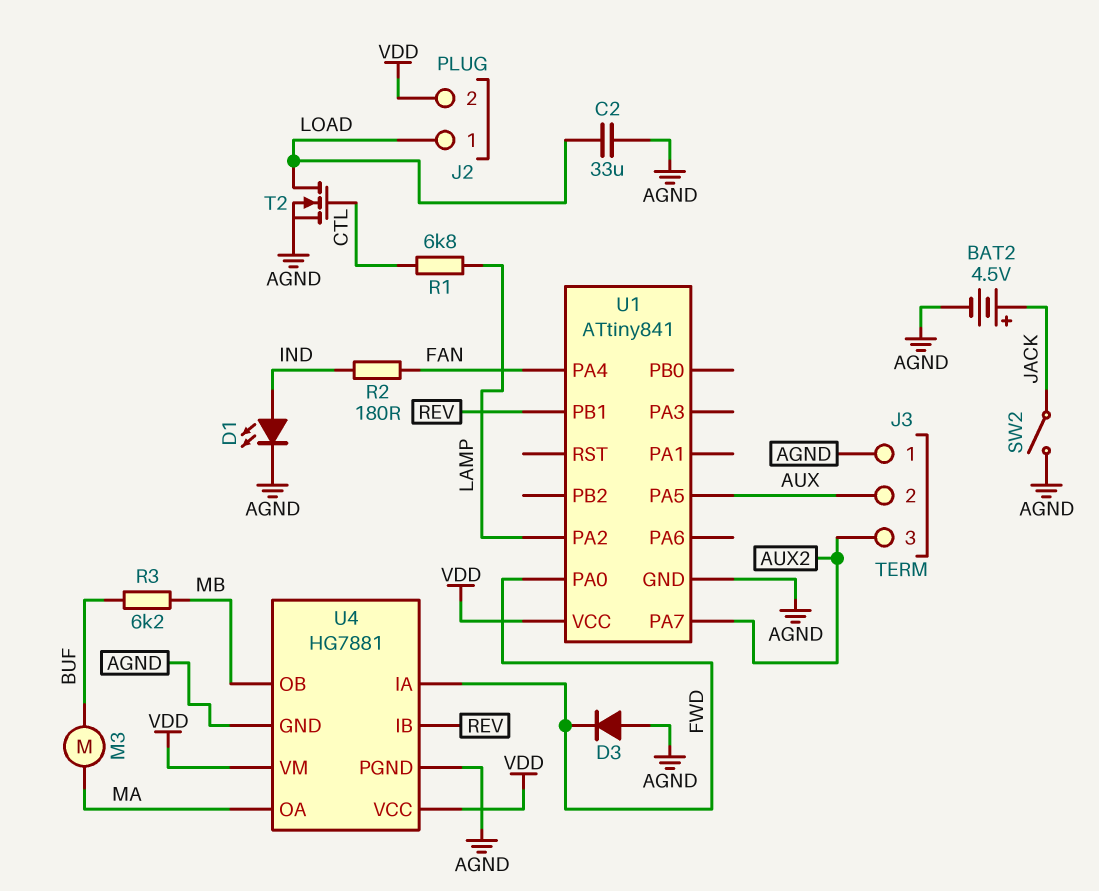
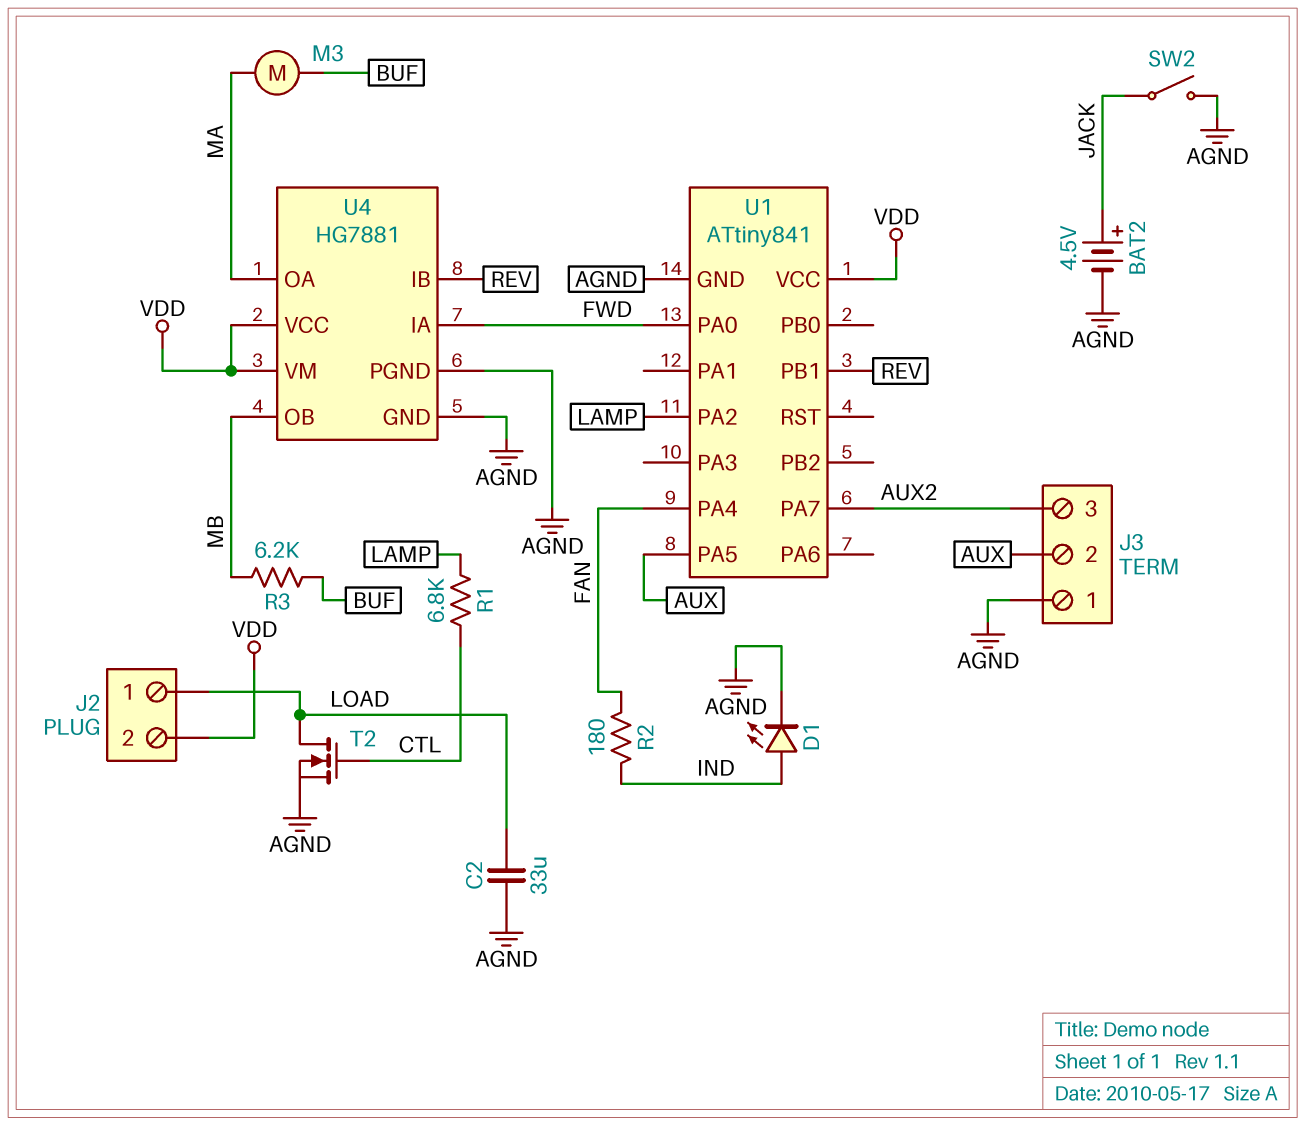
D3: diode (A AGND, K FWD) -> none

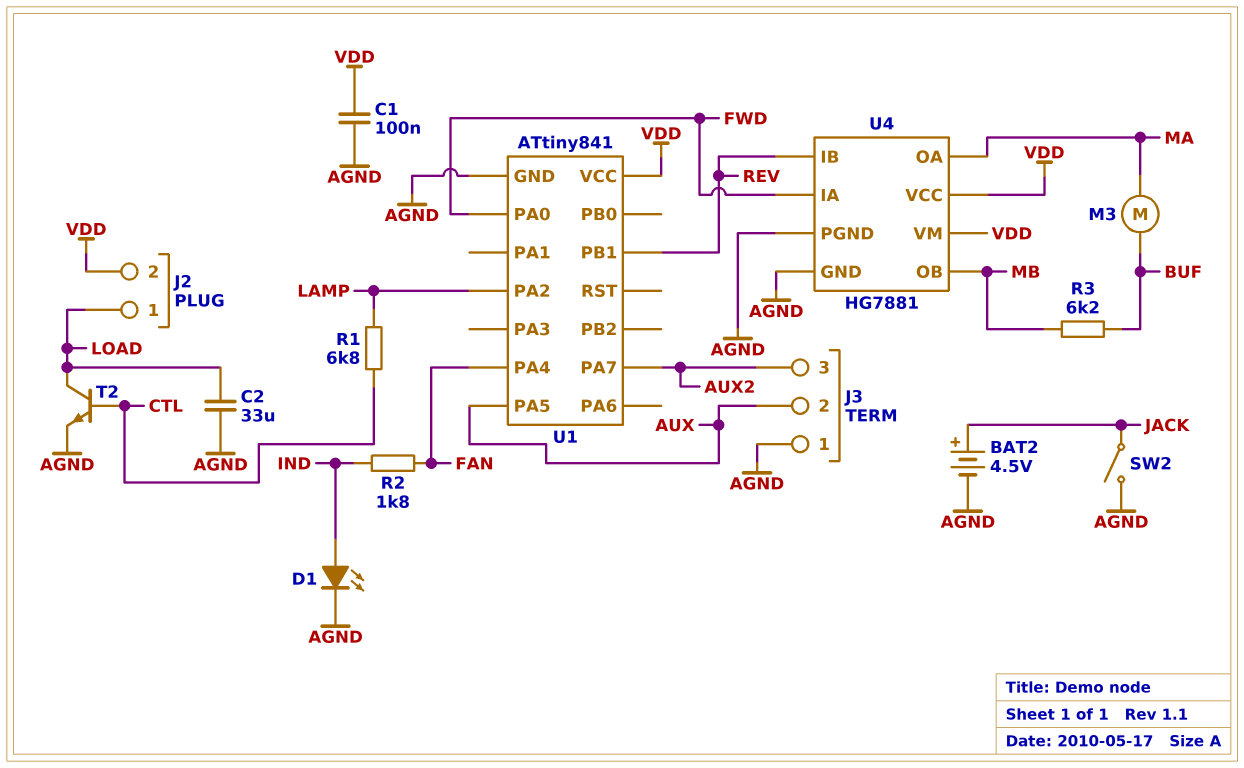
C1: none -> 100nF (AGND, VDD)
R2: 180 (FAN, IND) -> 1.8k (FAN, IND)
T2: NMOS (G CTL, D LOAD, S AGND) -> NPN (B CTL, C LOAD, E AGND)

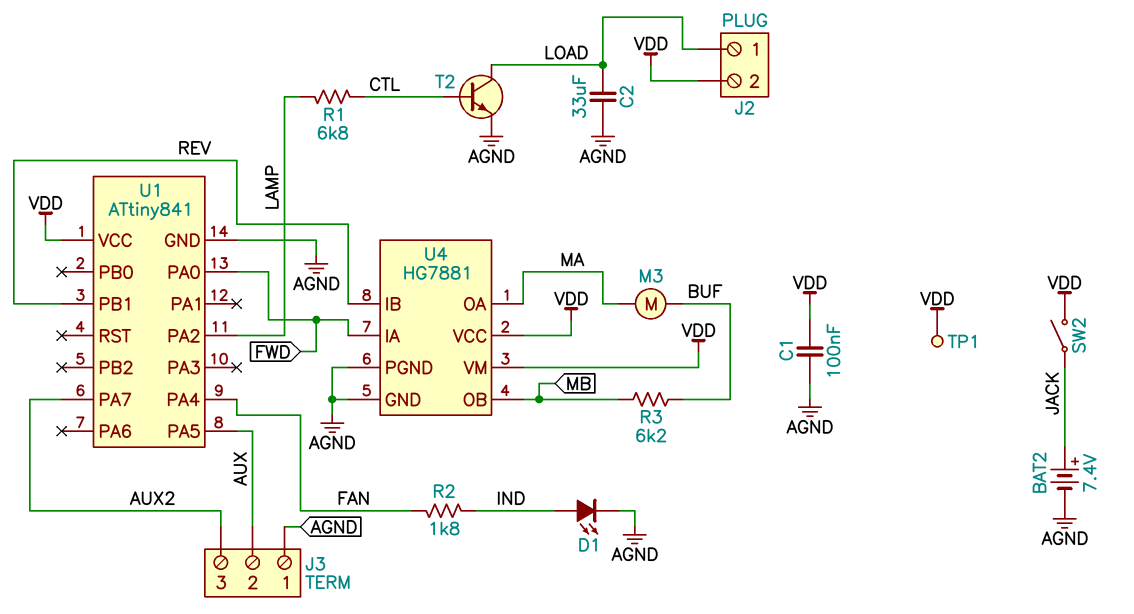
BAT2: 4.5V (plus JACK, minus AGND) -> 7.4V (plus JACK, minus AGND)
SW2: switch (AGND, JACK) -> switch (JACK, VDD)
TP1: none -> test point (VDD)

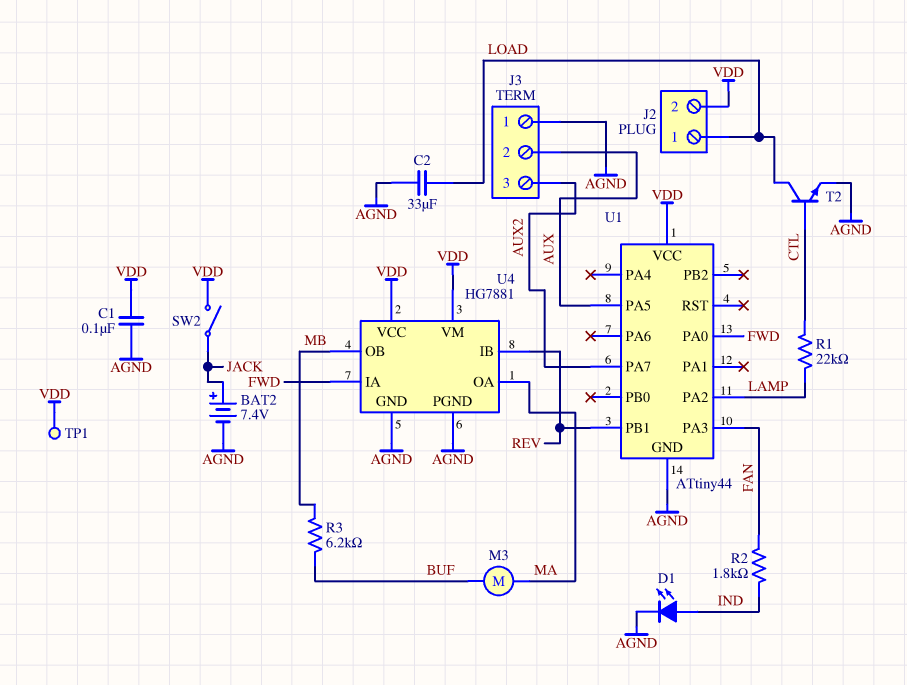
R1: 6.8k (CTL, LAMP) -> 22k (CTL, LAMP)
U1: ATtiny841 -> ATtiny44
U1 pin PA3: none -> FAN
U1 pin PA4: FAN -> none

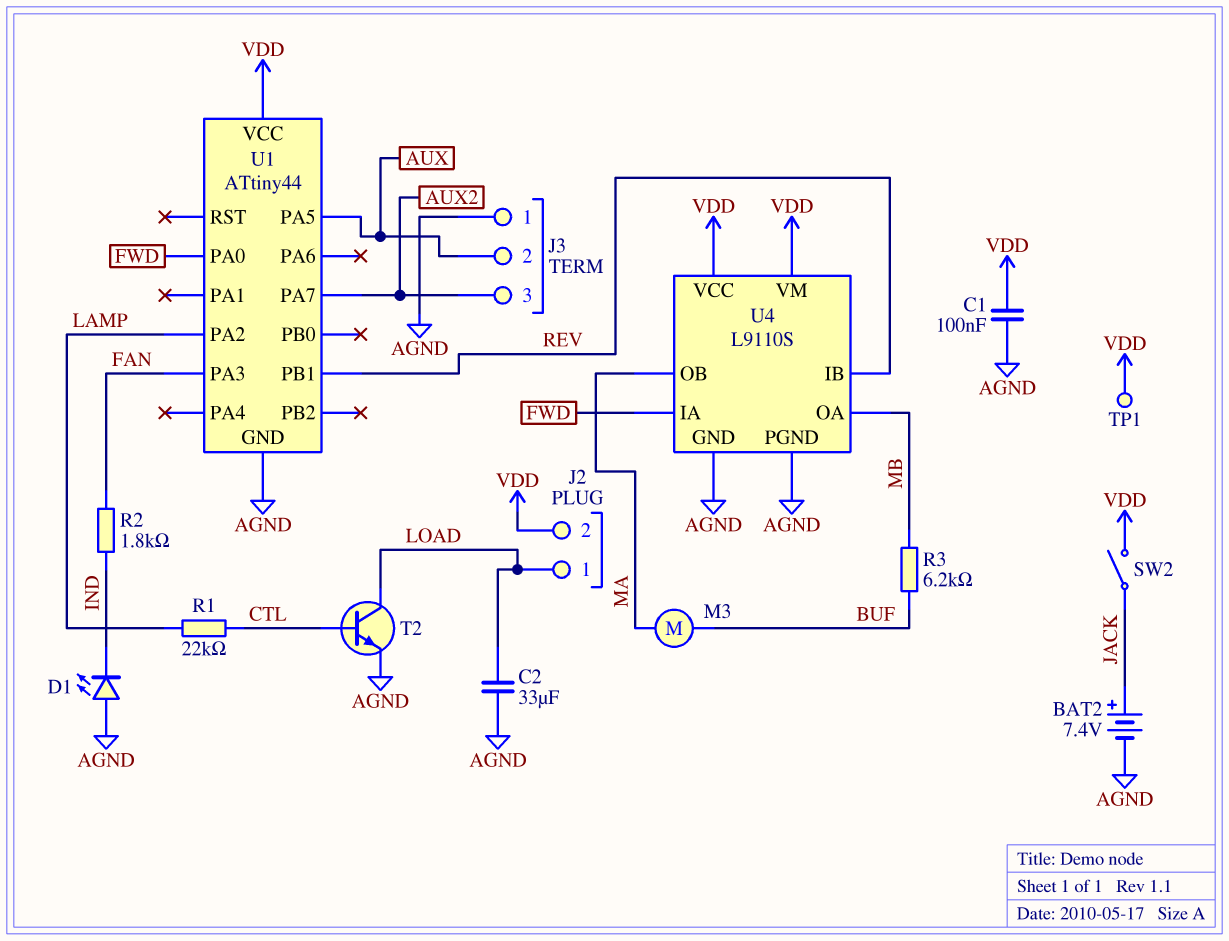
D1: LED (A IND, K AGND) -> LED (A AGND, K IND)
U4: HG7881 -> L9110S
U4 pin OA: MA -> MB
U4 pin OB: MB -> MA

